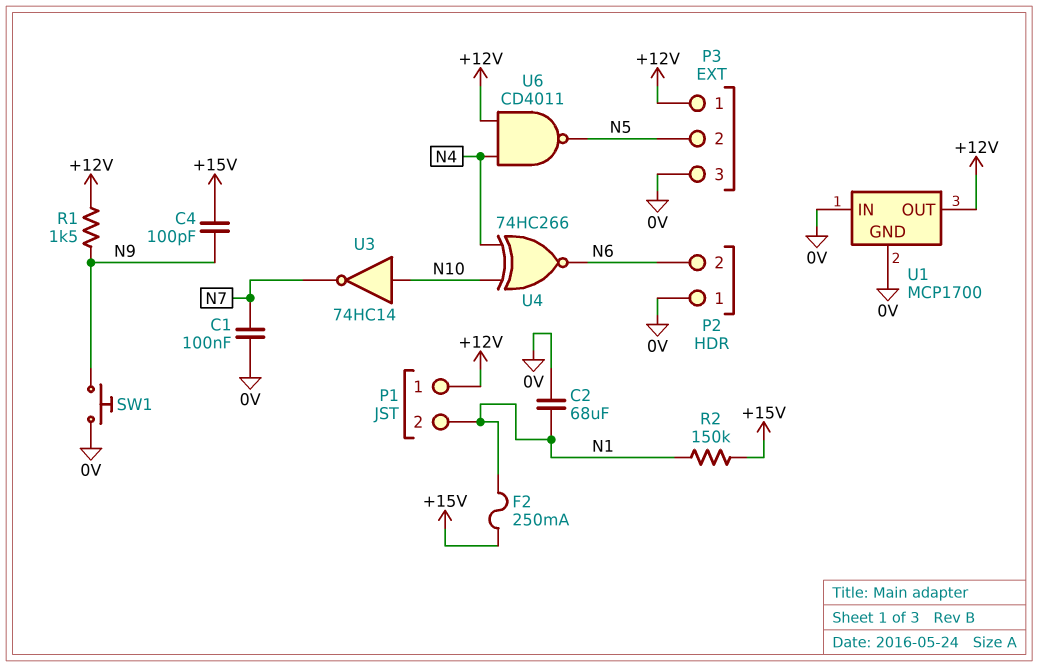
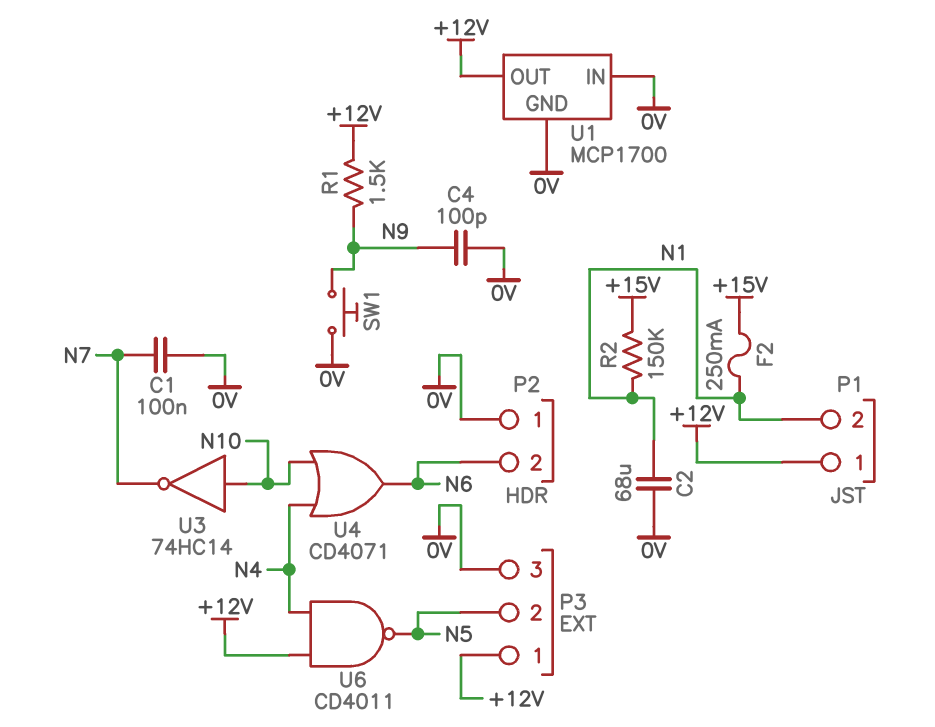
C4: 100pF (+15V, N9) -> 100pF (0V, N9)
U4: XNOR 74HC266 (in N4, in N10, out N6) -> OR CD4071 (in N4, in N10, out N6)

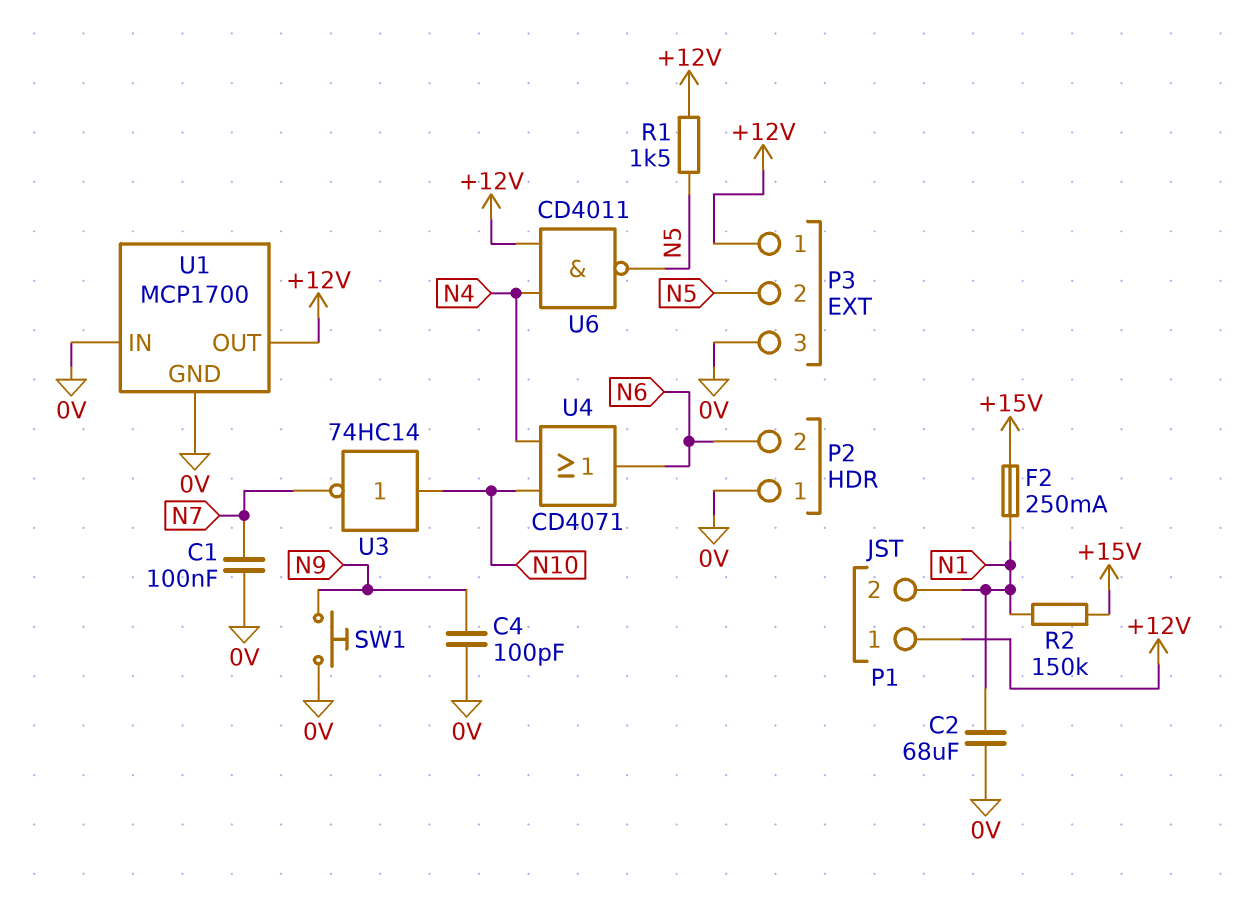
R1: 1.5k (+12V, N9) -> 1.5k (+12V, N5)

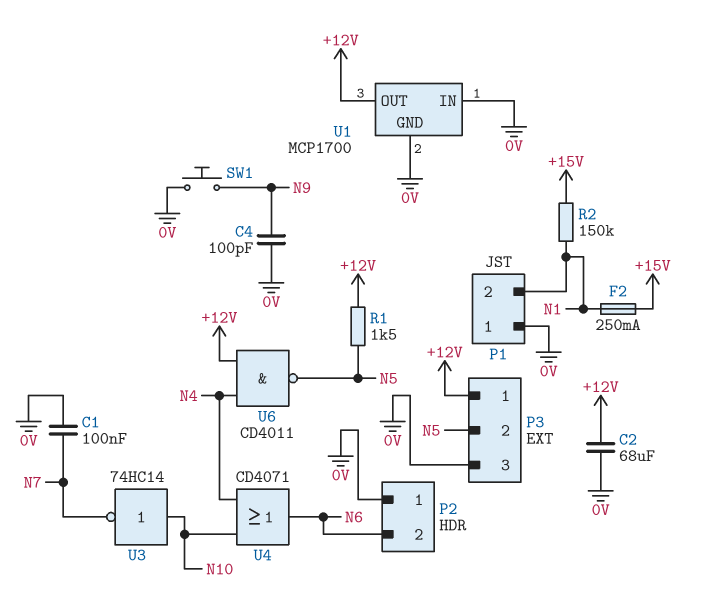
C2: 68uF (0V, N1) -> 68uF (+12V, 0V)
P1 pin 1: +12V -> 0V

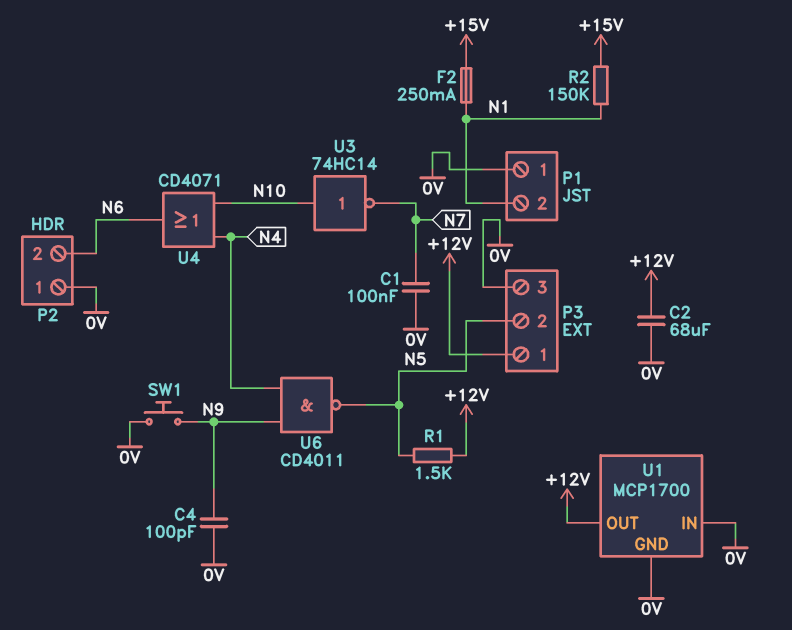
U6: NAND CD4011 (in +12V, in N4, out N5) -> NAND CD4011 (in N4, in N9, out N5)

